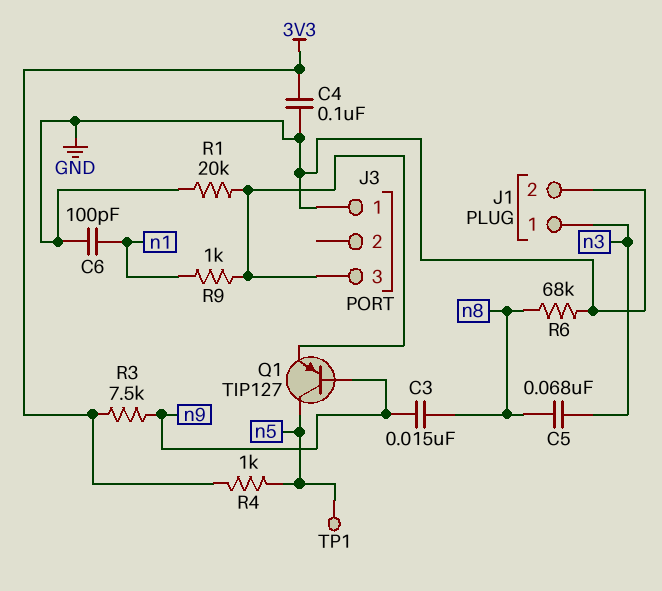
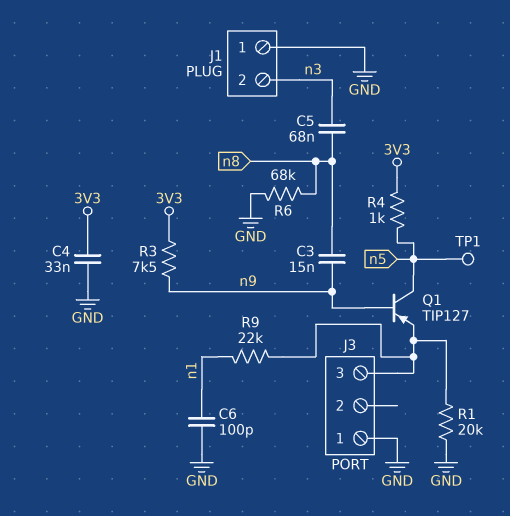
C4: 100nF (3V3, GND) -> 33nF (3V3, GND)
J1 pin 1: n3 -> GND
J1 pin 2: GND -> n3
R9: 1k (J3/3, n1) -> 22k (J3/3, n1)

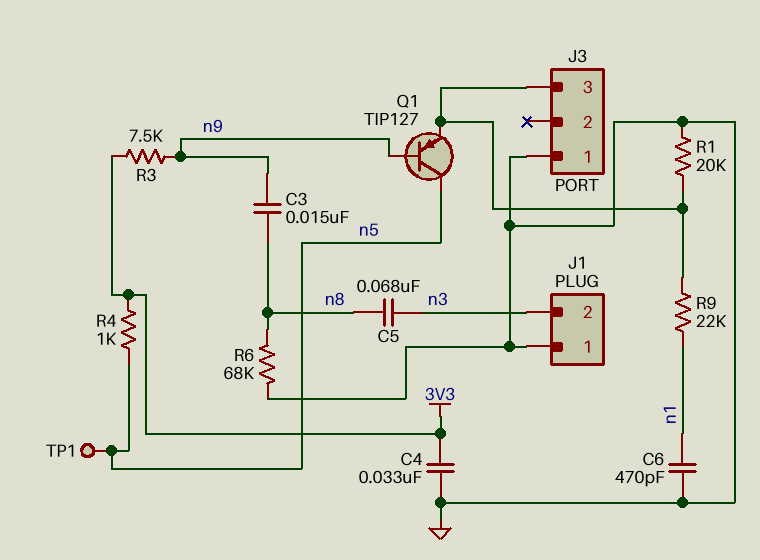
C6: 100pF (GND, n1) -> 470pF (GND, n1)

